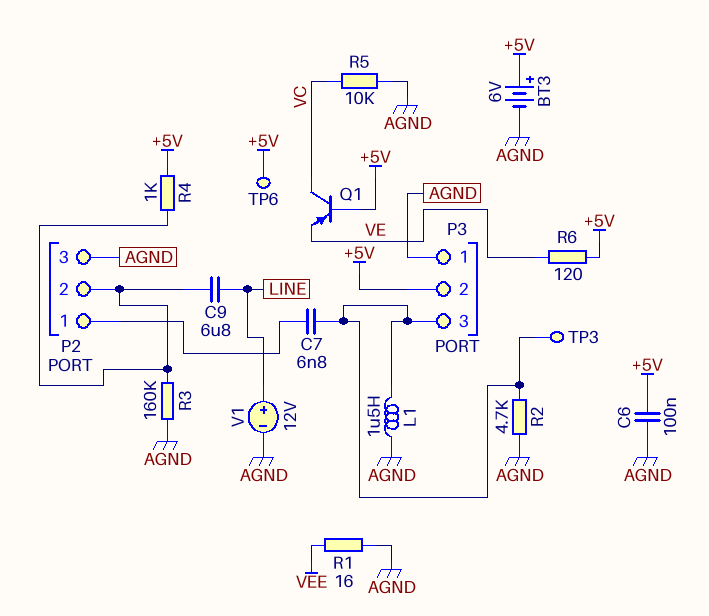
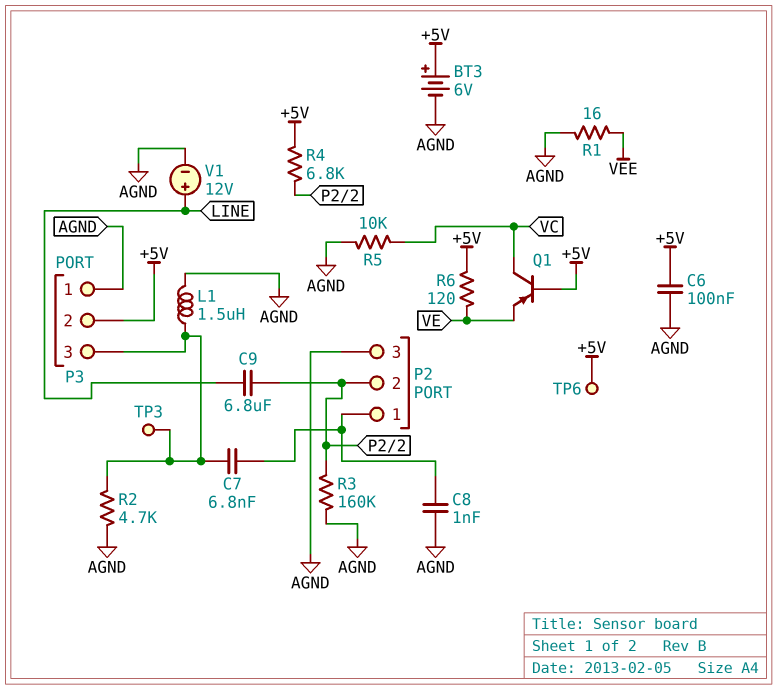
C8: none -> 1nF (AGND, P2/1)
R4: 1k (+5V, P2/2) -> 6.8k (+5V, P2/2)

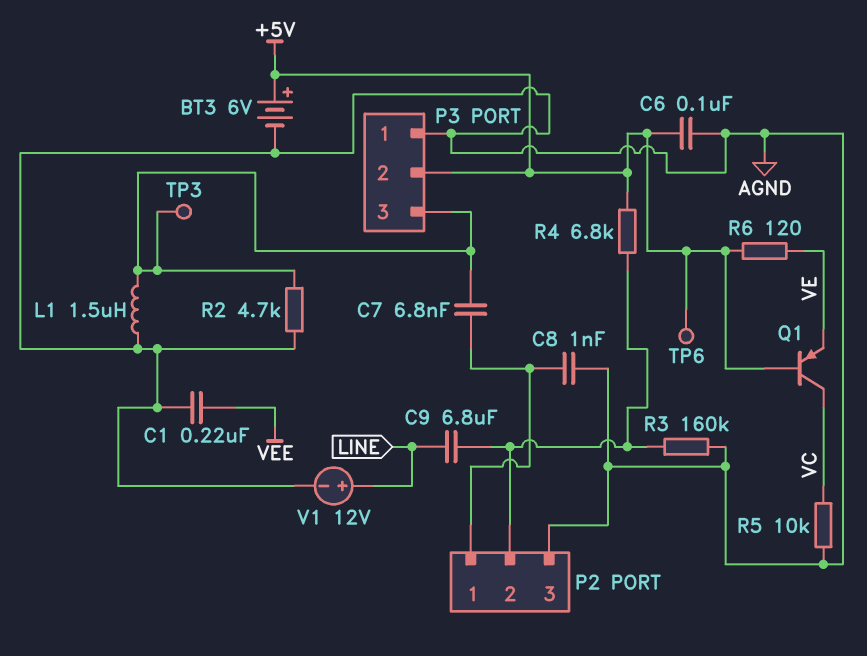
C1: none -> 220nF (AGND, VEE)
R1: 16 (AGND, VEE) -> none

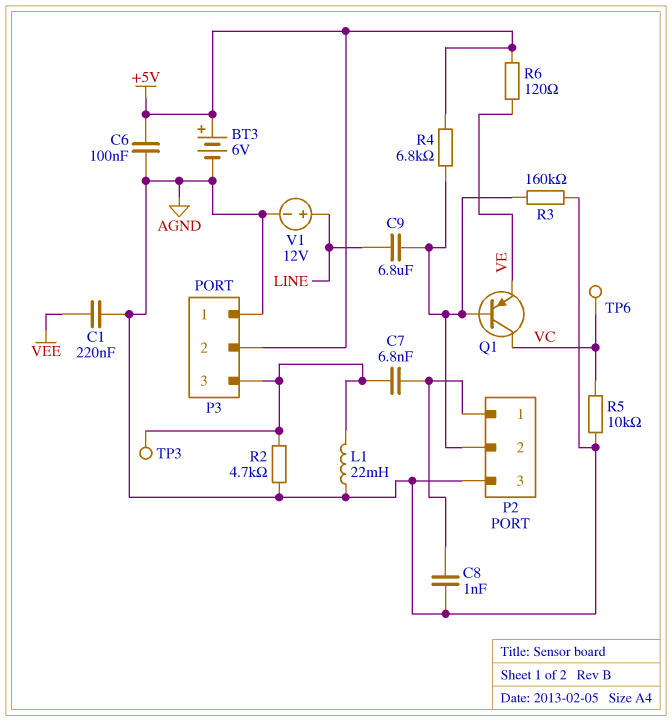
L1: 1.5uH (AGND, P3/3) -> 22mH (AGND, P3/3)
Q1: PNP (B +5V, C VC, E VE) -> PNP (B P2/2, C VC, E VE)
TP6: test point (+5V) -> test point (VC)

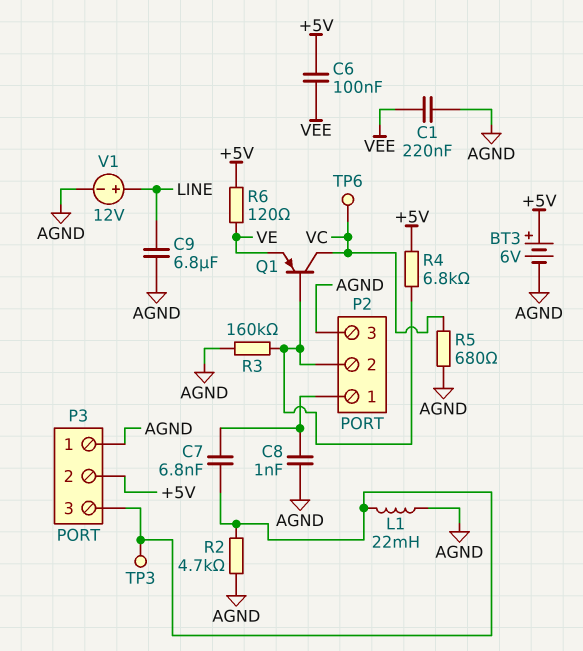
C6: 100nF (+5V, AGND) -> 100nF (+5V, VEE)
C9: 6.8uF (LINE, P2/2) -> 6.8uF (AGND, LINE)
R5: 10k (AGND, VC) -> 680 (AGND, VC)

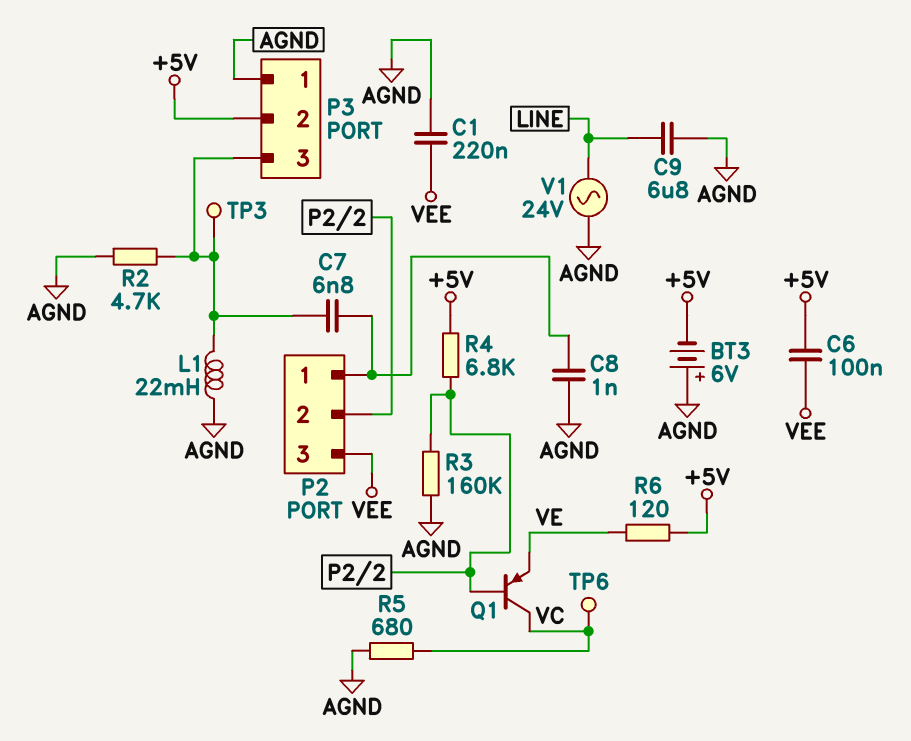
BT3: 6V (plus +5V, minus AGND) -> 6V (plus AGND, minus +5V)
P2 pin 3: AGND -> VEE
V1: 12V (plus LINE, minus AGND) -> AC 24V (AGND, LINE)

